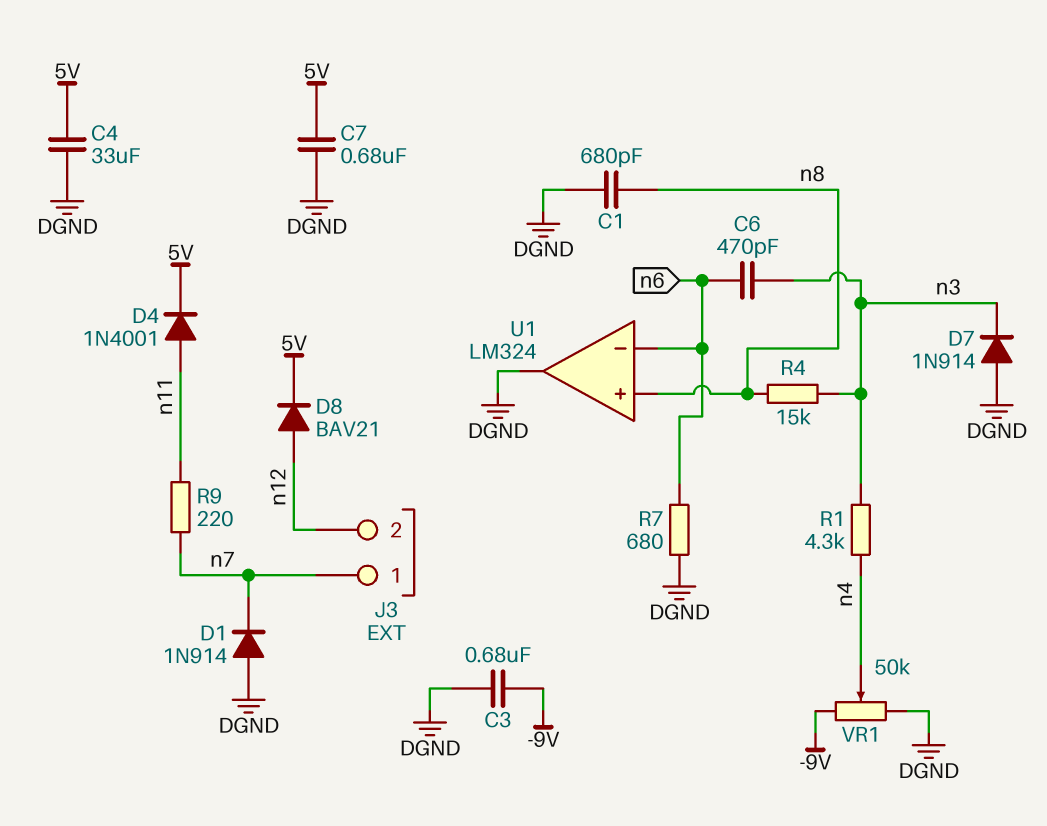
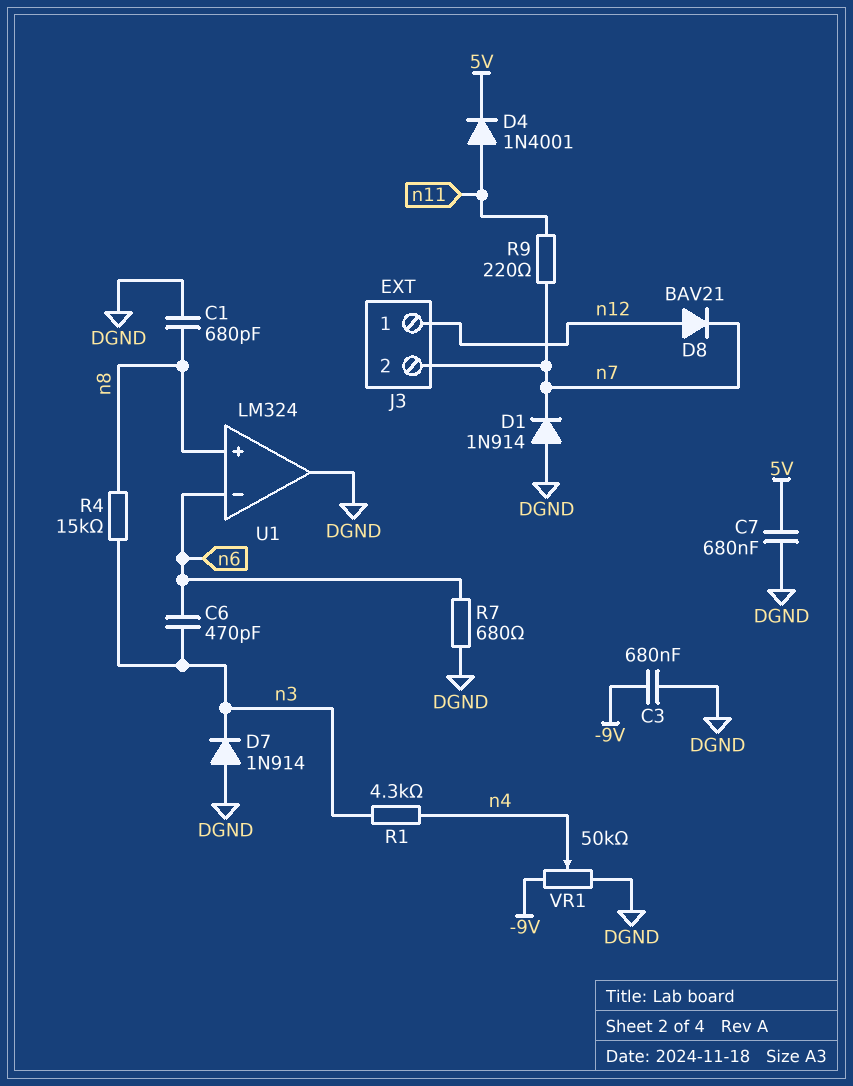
C4: 33uF (5V, DGND) -> none
D8: diode BAV21 (A n12, K 5V) -> diode BAV21 (A n12, K n7)
J3 pin 1: n7 -> n12
J3 pin 2: n12 -> n7

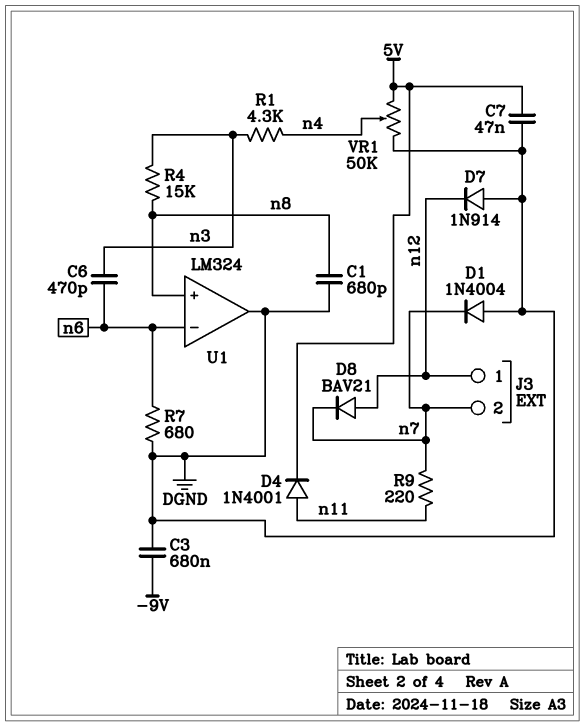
C7: 680nF (5V, DGND) -> 47nF (5V, DGND)
D1: diode 1N914 (A DGND, K n7) -> diode 1N4004 (A DGND, K n7)
D7: diode 1N914 (A DGND, K n3) -> diode 1N914 (A DGND, K n12)
VR1: 50k (-9V, DGND, wiper n4) -> 50k (5V, DGND, wiper n4)

